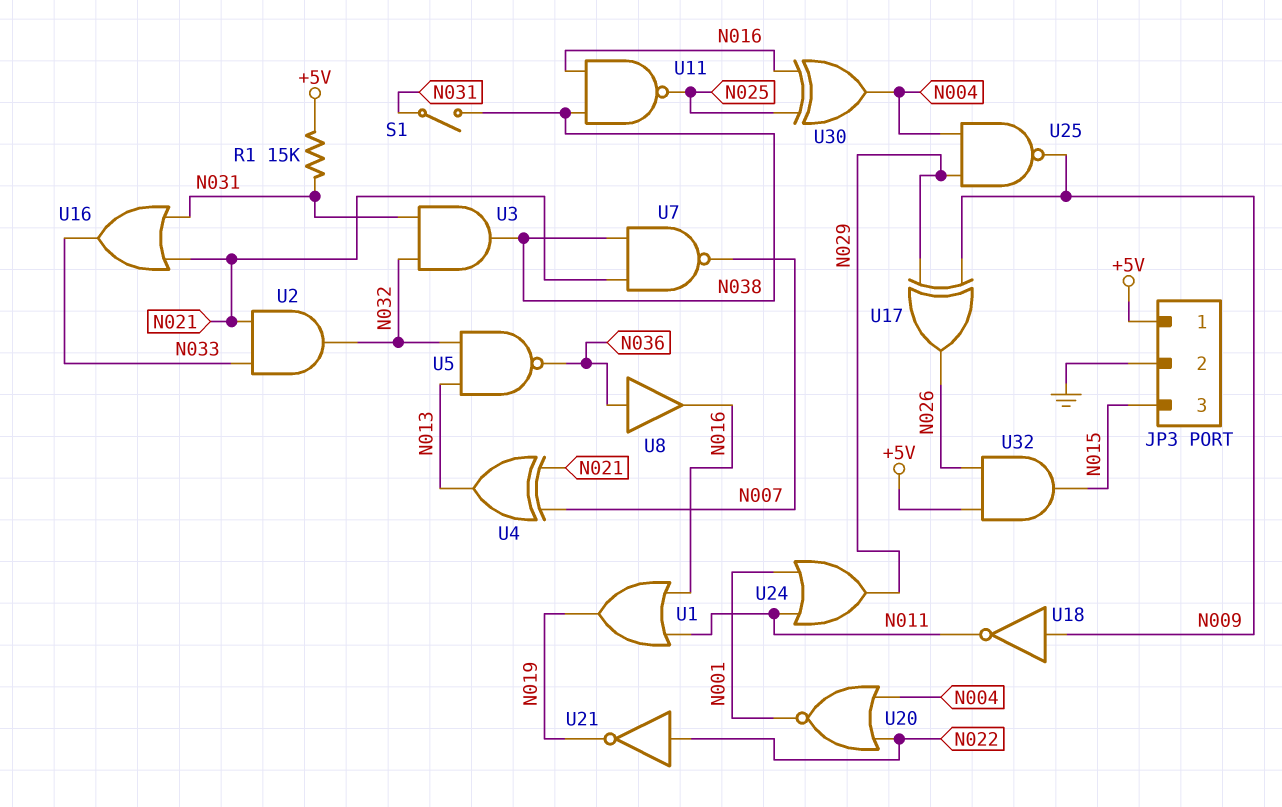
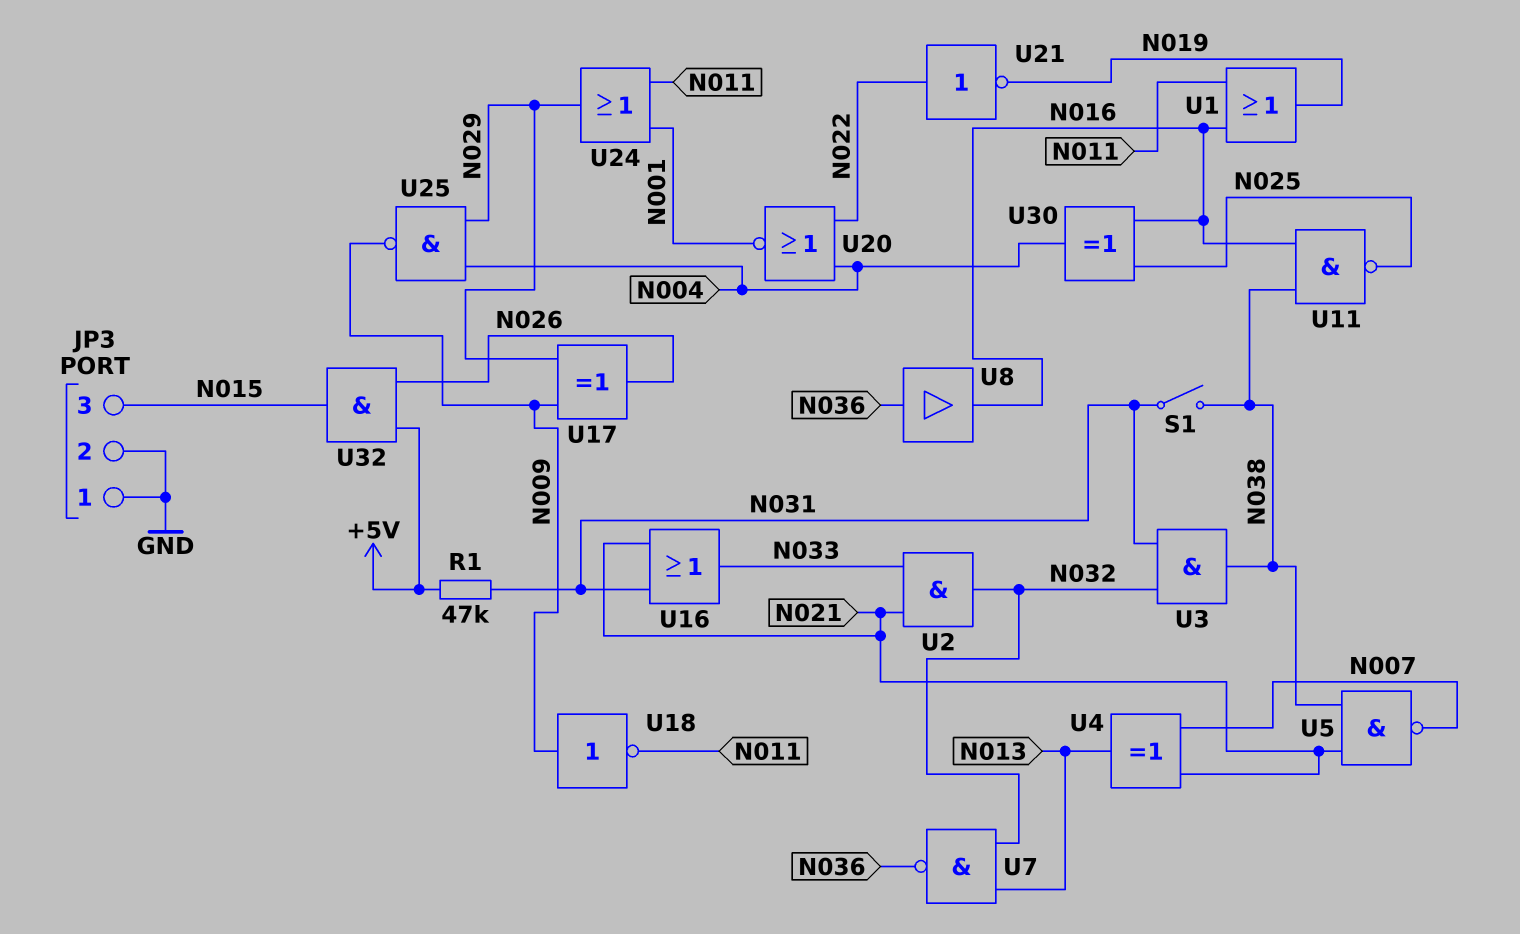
JP3 pin 1: +5V -> GND
R1: 15k (+5V, N031) -> 47k (+5V, N031)
U5: NAND (in N013, in N032, out N036) -> NAND (in N021, in N038, out N007)
U7: NAND (in N021, in N038, out N007) -> NAND (in N013, in N032, out N036)

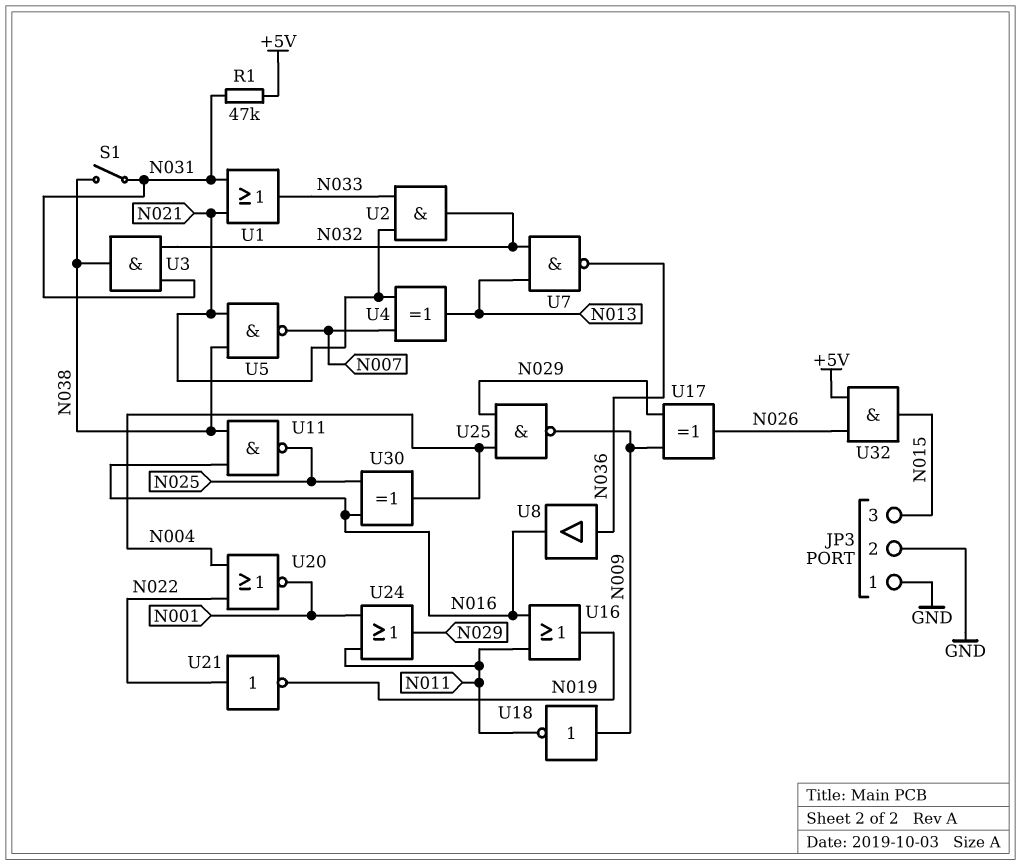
U1: OR (in N011, in N016, out N019) -> OR (in N021, in N031, out N033)
U16: OR (in N021, in N031, out N033) -> OR (in N011, in N016, out N019)

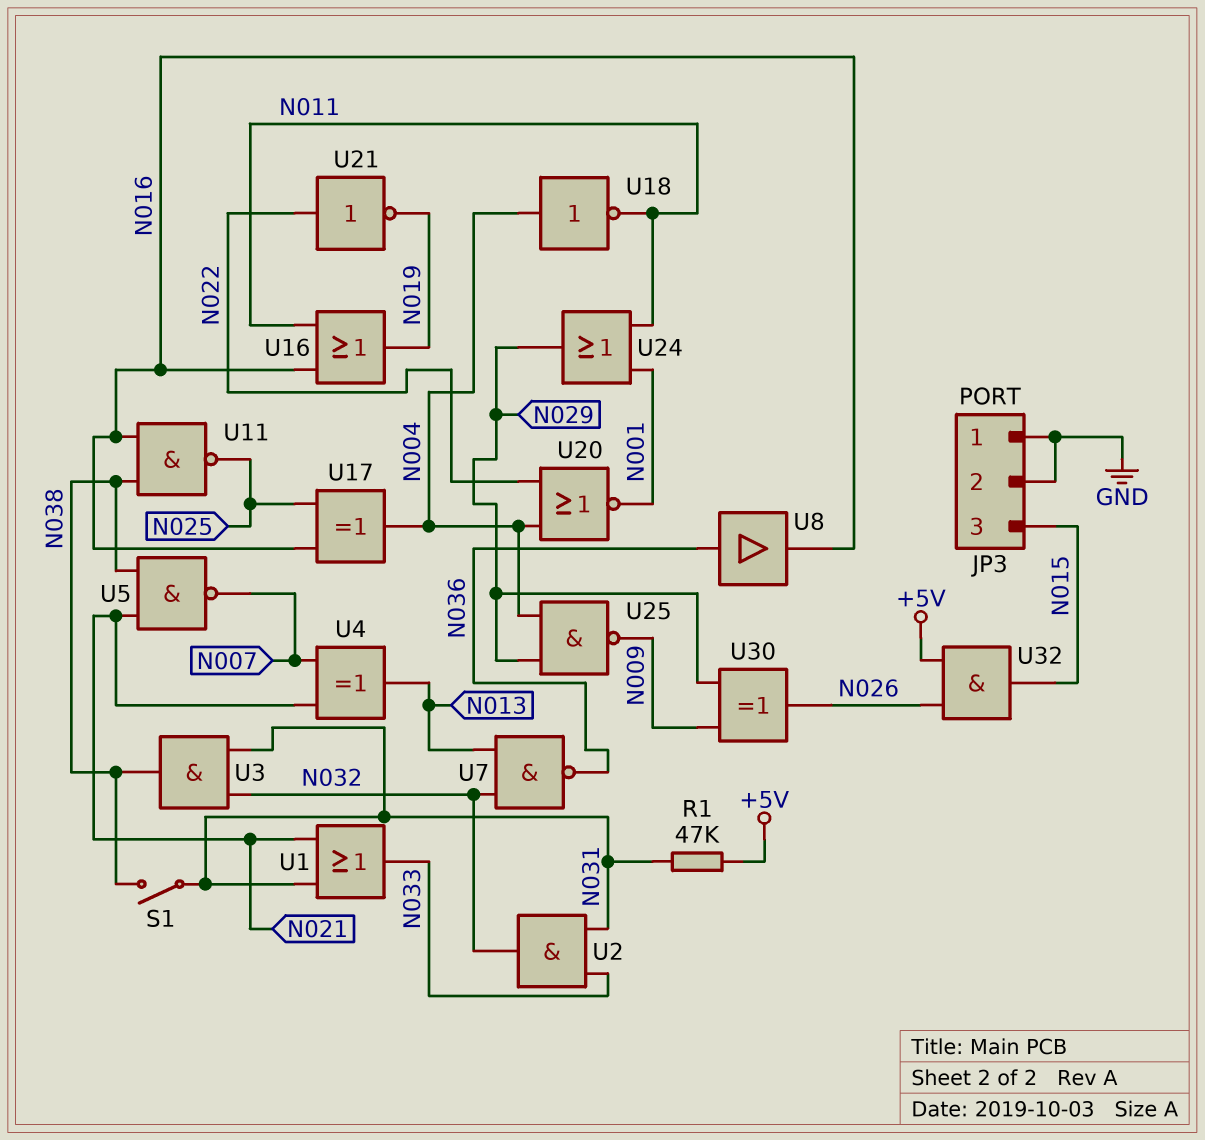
U2: AND (in N021, in N033, out N032) -> AND (in N031, in N033, out N032)
U17: XOR (in N009, in N029, out N026) -> XOR (in N016, in N025, out N004)
U18: NOT (in N009, out N011) -> NOT (in N004, out N011)
U30: XOR (in N016, in N025, out N004) -> XOR (in N009, in N029, out N026)

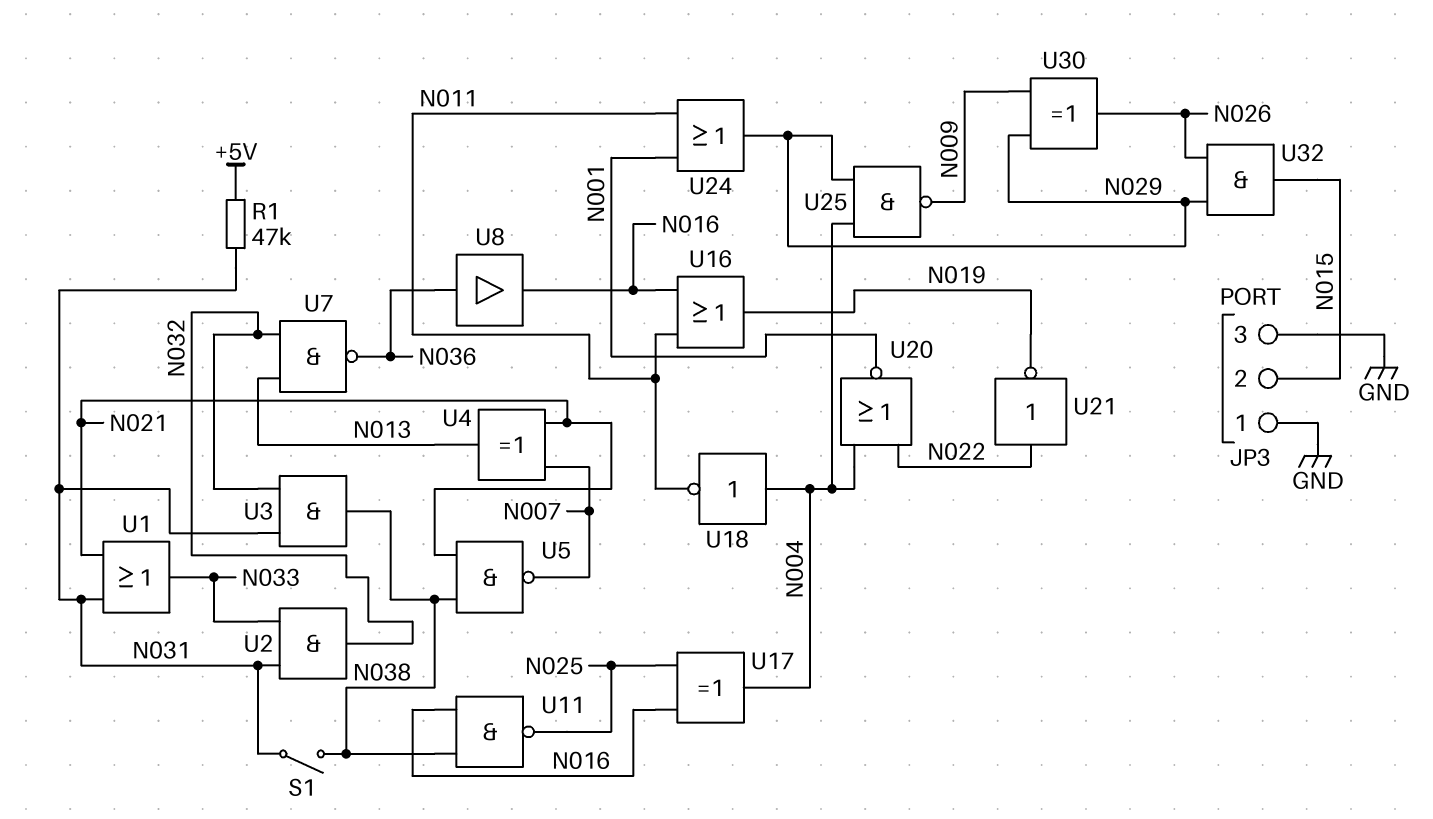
JP3 pin 2: GND -> N015
JP3 pin 3: N015 -> GND
U32: AND (in +5V, in N026, out N015) -> AND (in N026, in N029, out N015)

